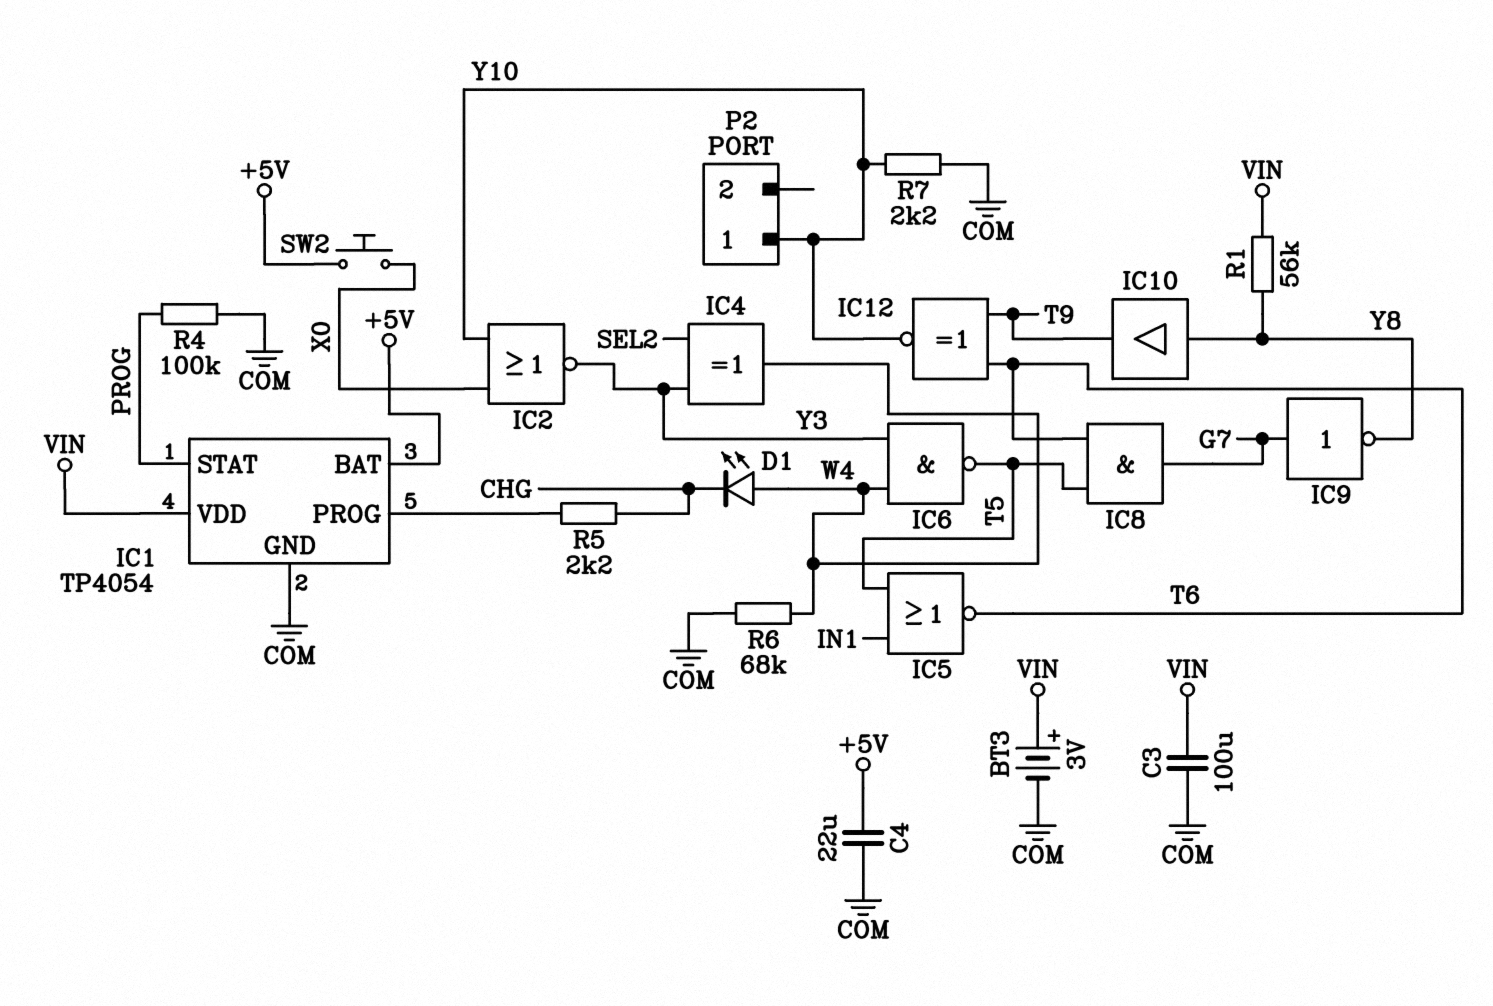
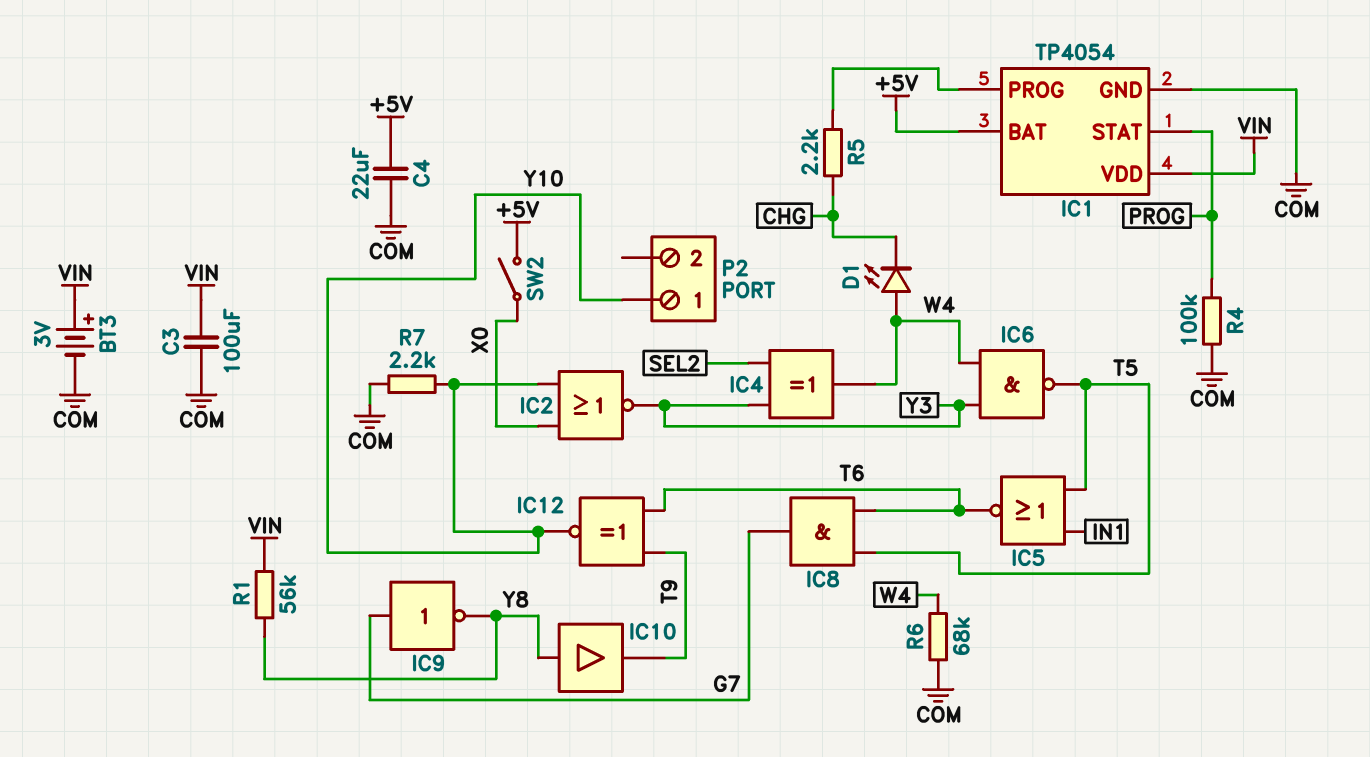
SW2: button (+5V, X0) -> switch (+5V, X0)

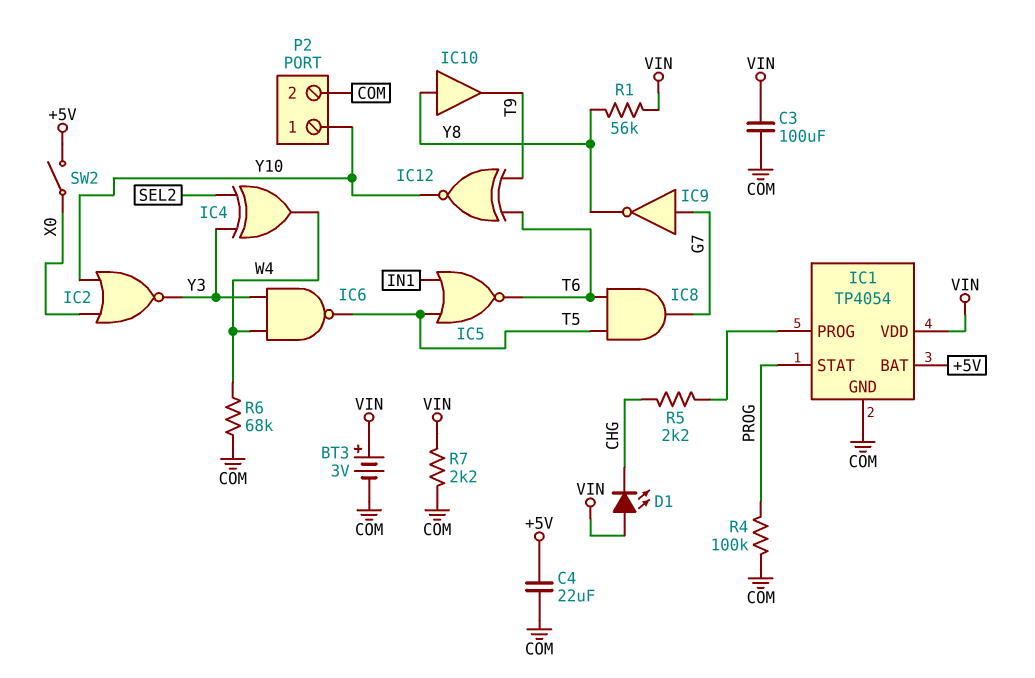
D1: LED (A W4, K CHG) -> LED (A VIN, K CHG)
P2 pin 2: none -> COM
R7: 2.2k (COM, Y10) -> 2.2k (COM, VIN)

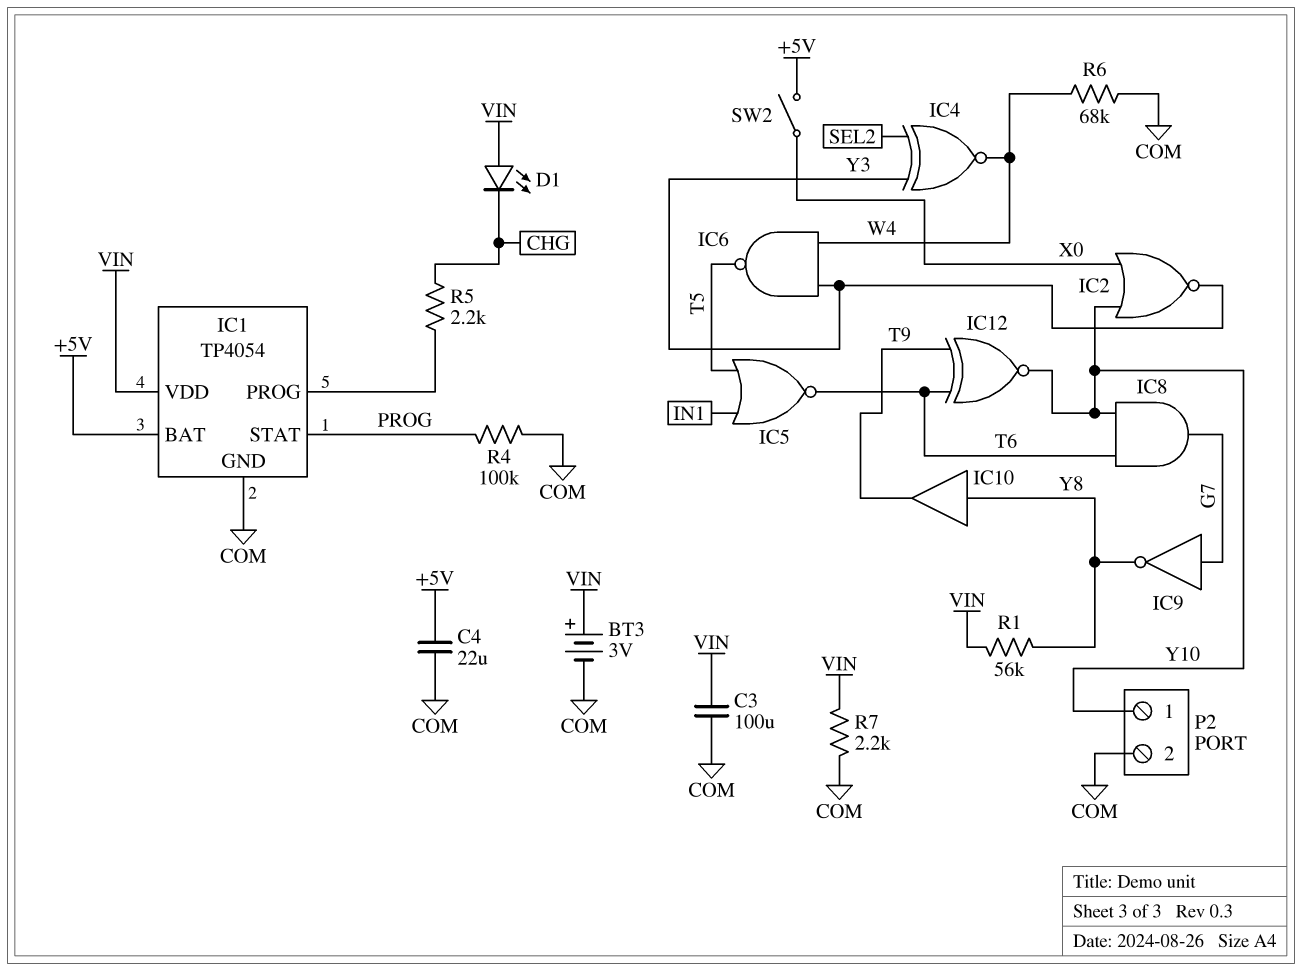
IC4: XOR (in SEL2, in Y3, out W4) -> XNOR (in SEL2, in Y3, out W4)
IC8: AND (in T5, in T6, out G7) -> AND (in T6, in Y10, out G7)

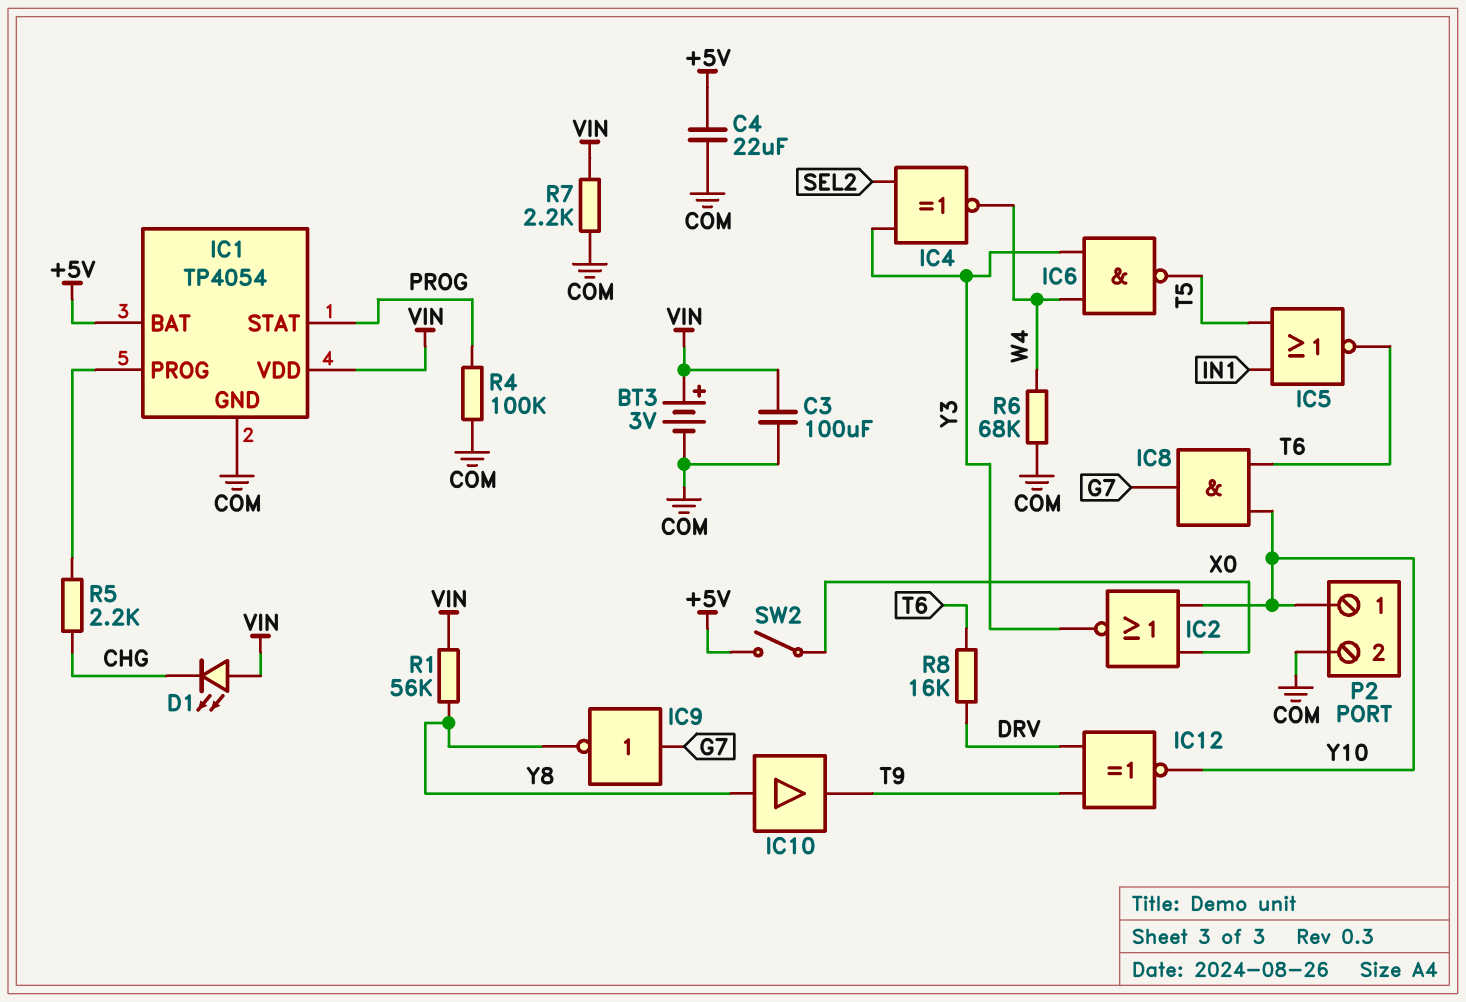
IC12: XNOR (in T6, in T9, out Y10) -> XNOR (in DRV, in T9, out Y10)
R8: none -> 16k (DRV, T6)

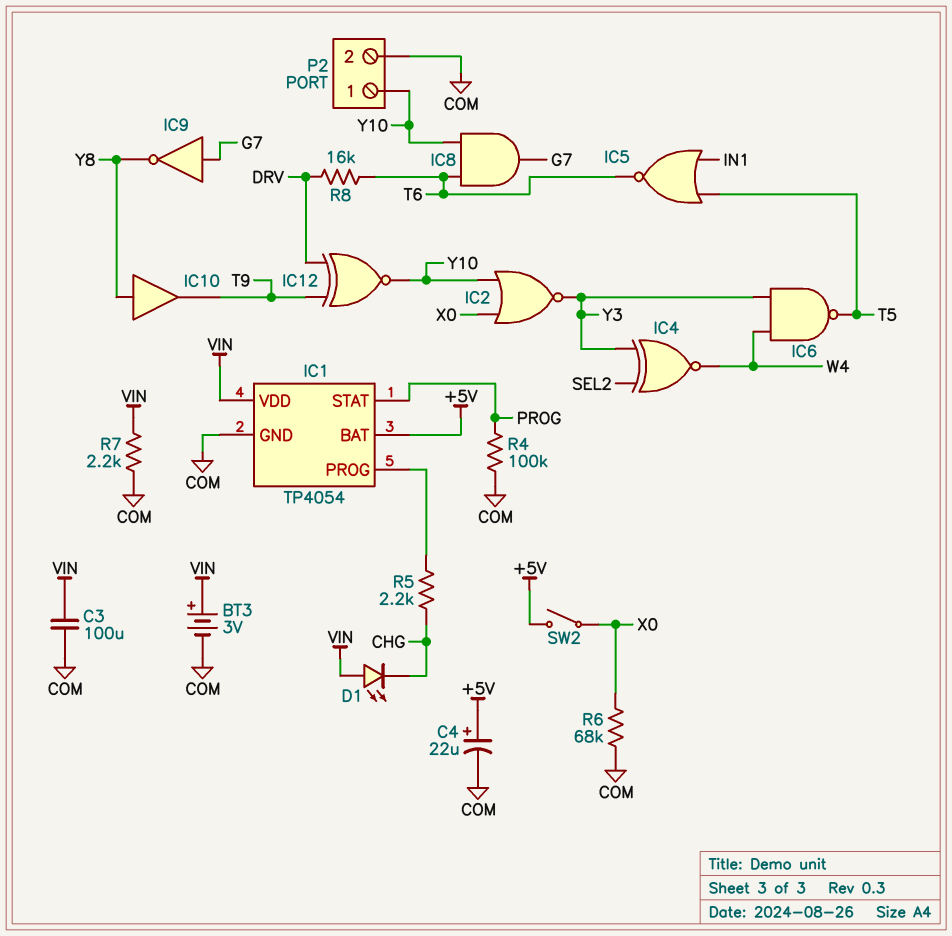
C4: 22uF (+5V, COM) -> 22uF (plus +5V, minus COM)
R1: 56k (VIN, Y8) -> none
R6: 68k (COM, W4) -> 68k (COM, X0)

